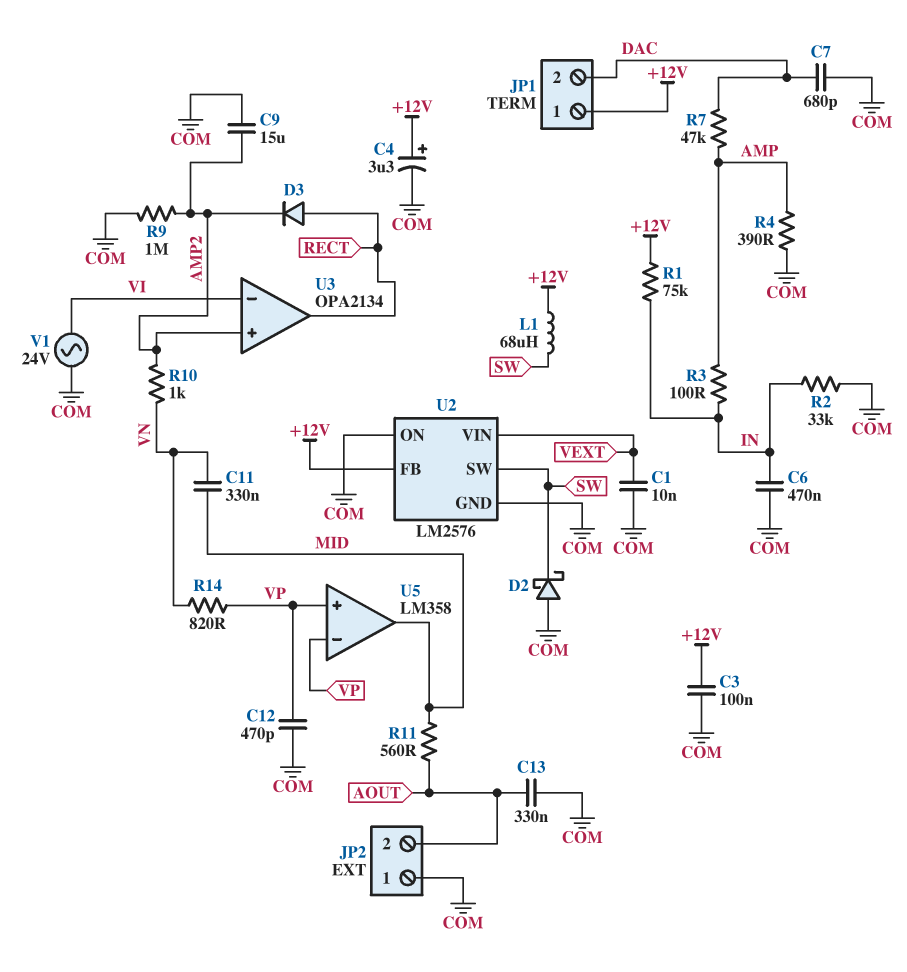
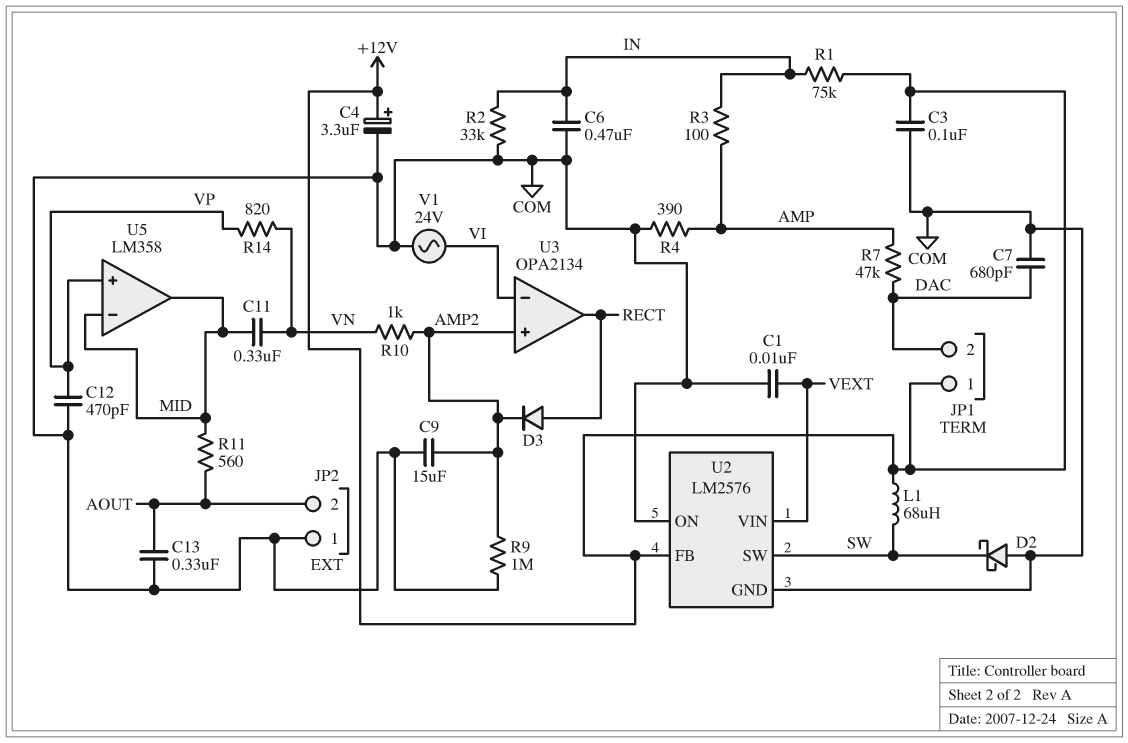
U5 pin in-: VP -> MID

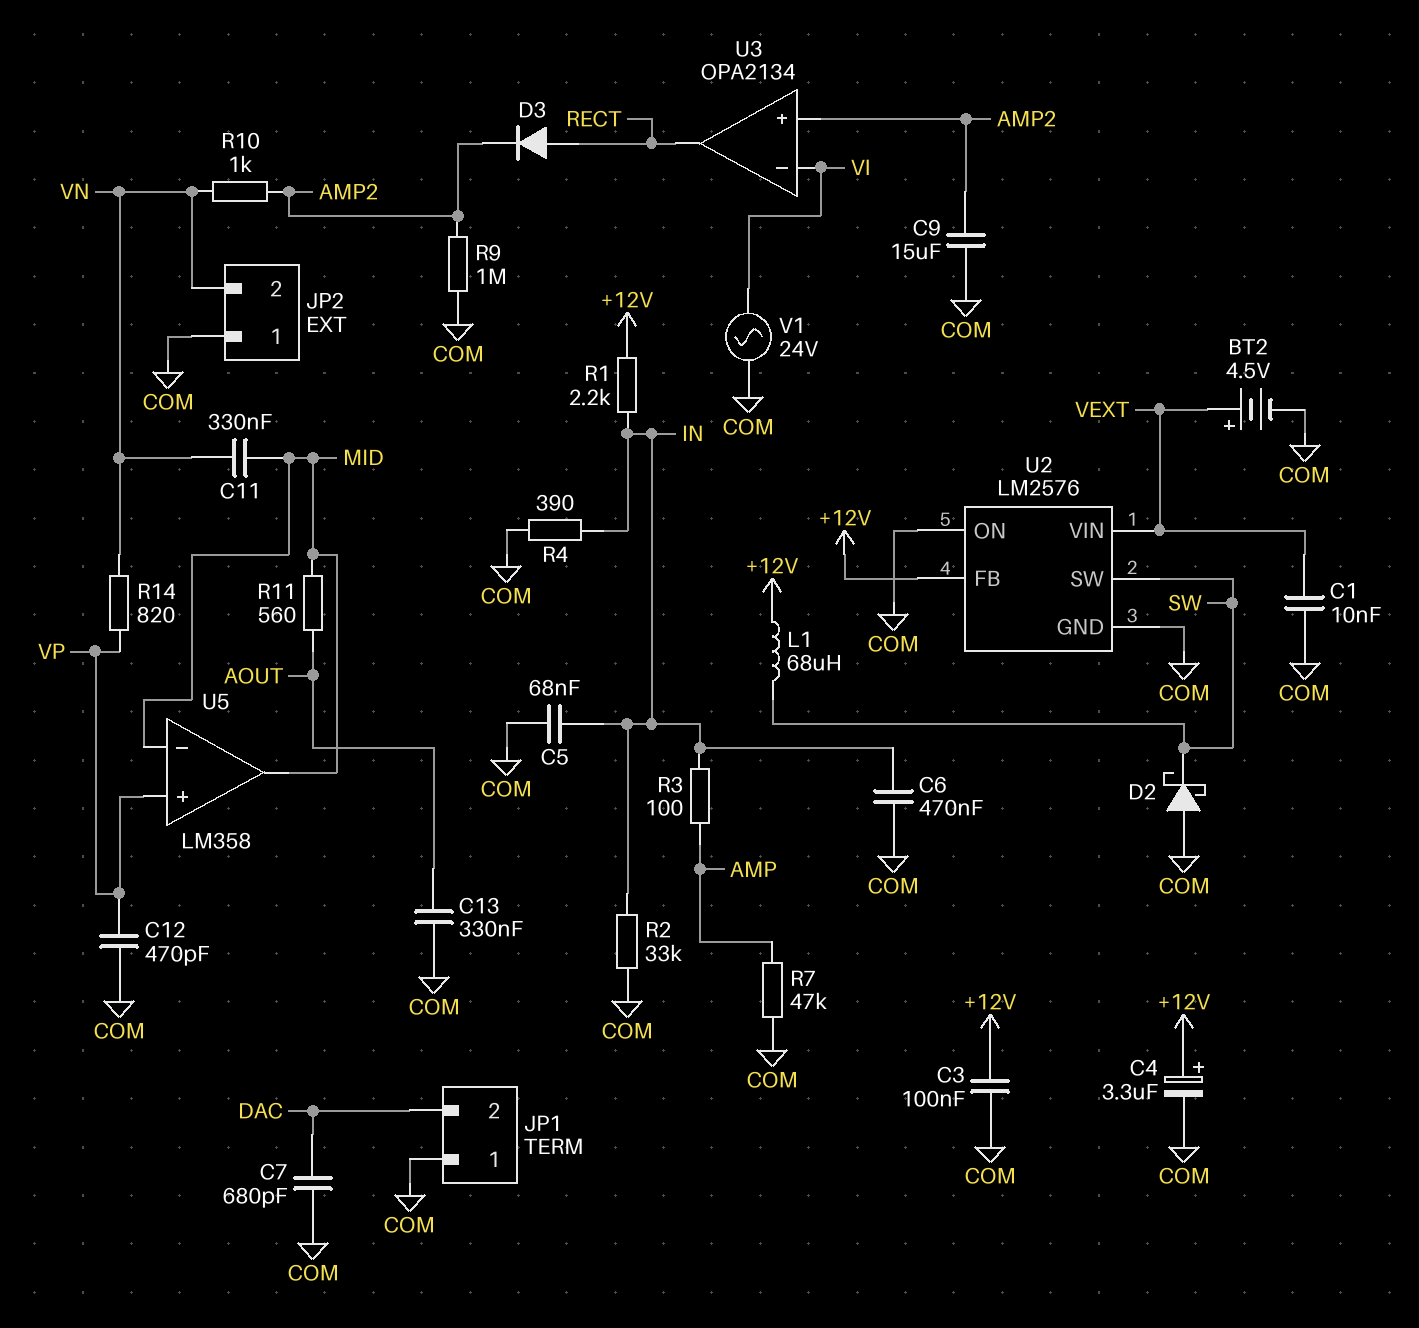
BT2: none -> 4.5V (plus VEXT, minus COM)
C5: none -> 68nF (COM, IN)
JP1 pin 1: +12V -> COM
JP2 pin 2: AOUT -> VN
R1: 75k (+12V, IN) -> 2.2k (+12V, IN)
R4: 390 (AMP, COM) -> 390 (COM, IN)
R7: 47k (AMP, DAC) -> 47k (AMP, COM)

